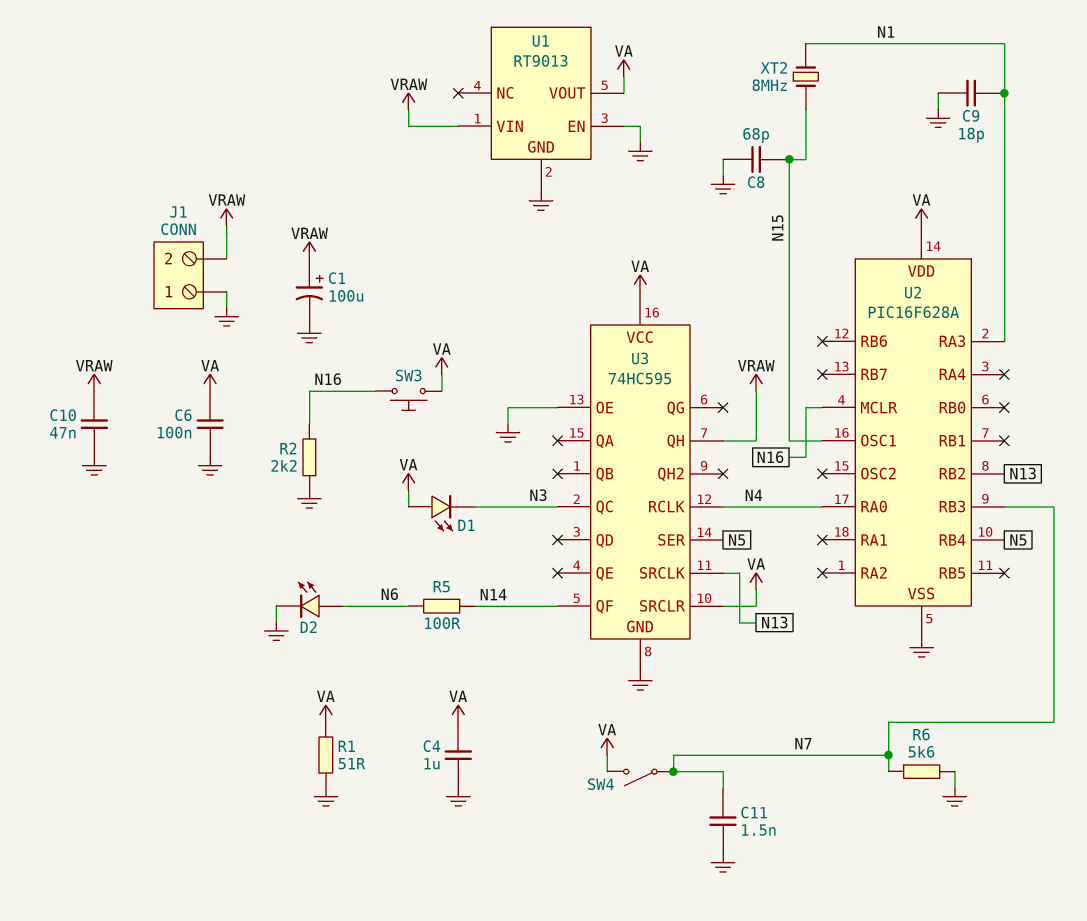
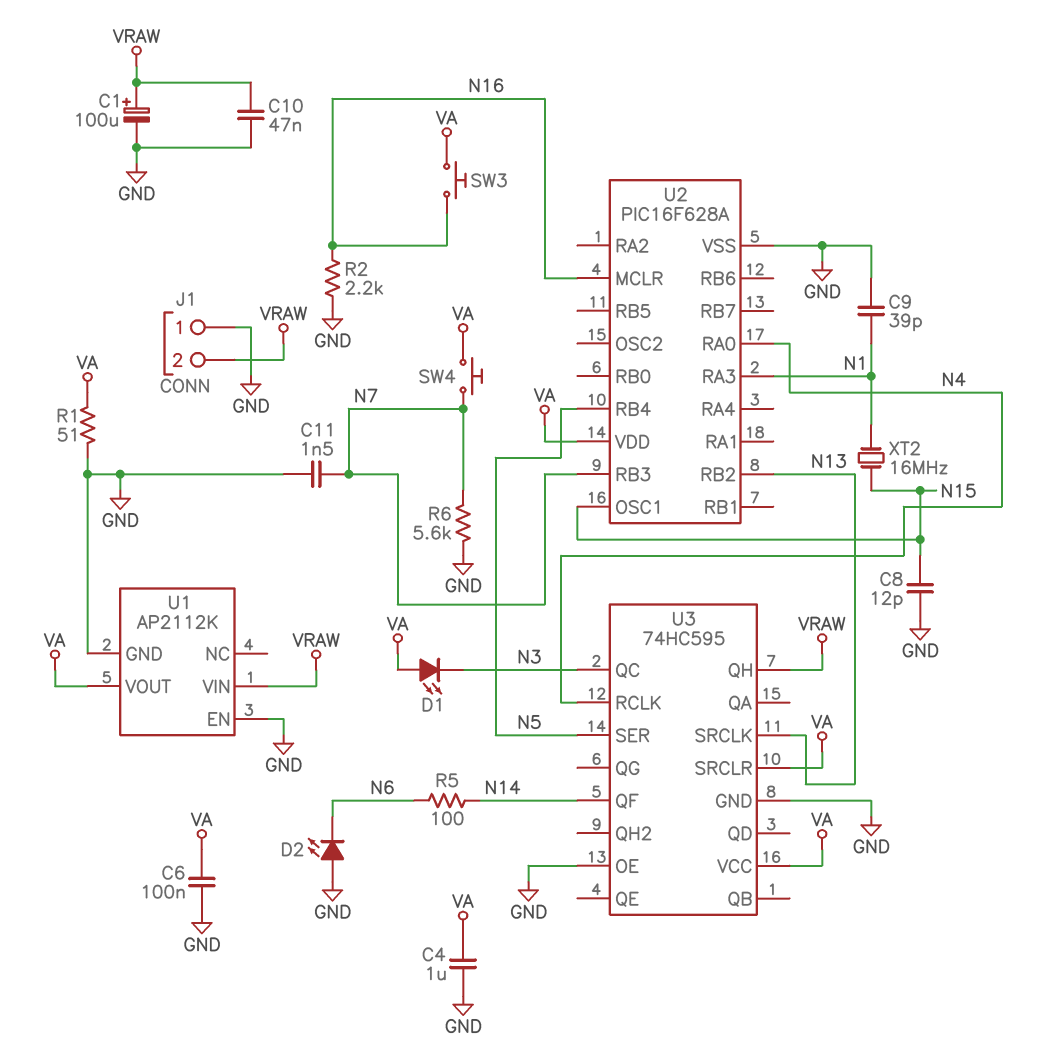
C8: 68pF (GND, N15) -> 12pF (GND, N15)
C9: 18pF (GND, N1) -> 39pF (GND, N1)
D2: LED (A N6, K GND) -> LED (A GND, K N6)
SW4: switch (N7, VA) -> button (N7, VA)
U1: RT9013 -> AP2112K
XT2: 8MHz (N1, N15) -> 16MHz (N1, N15)

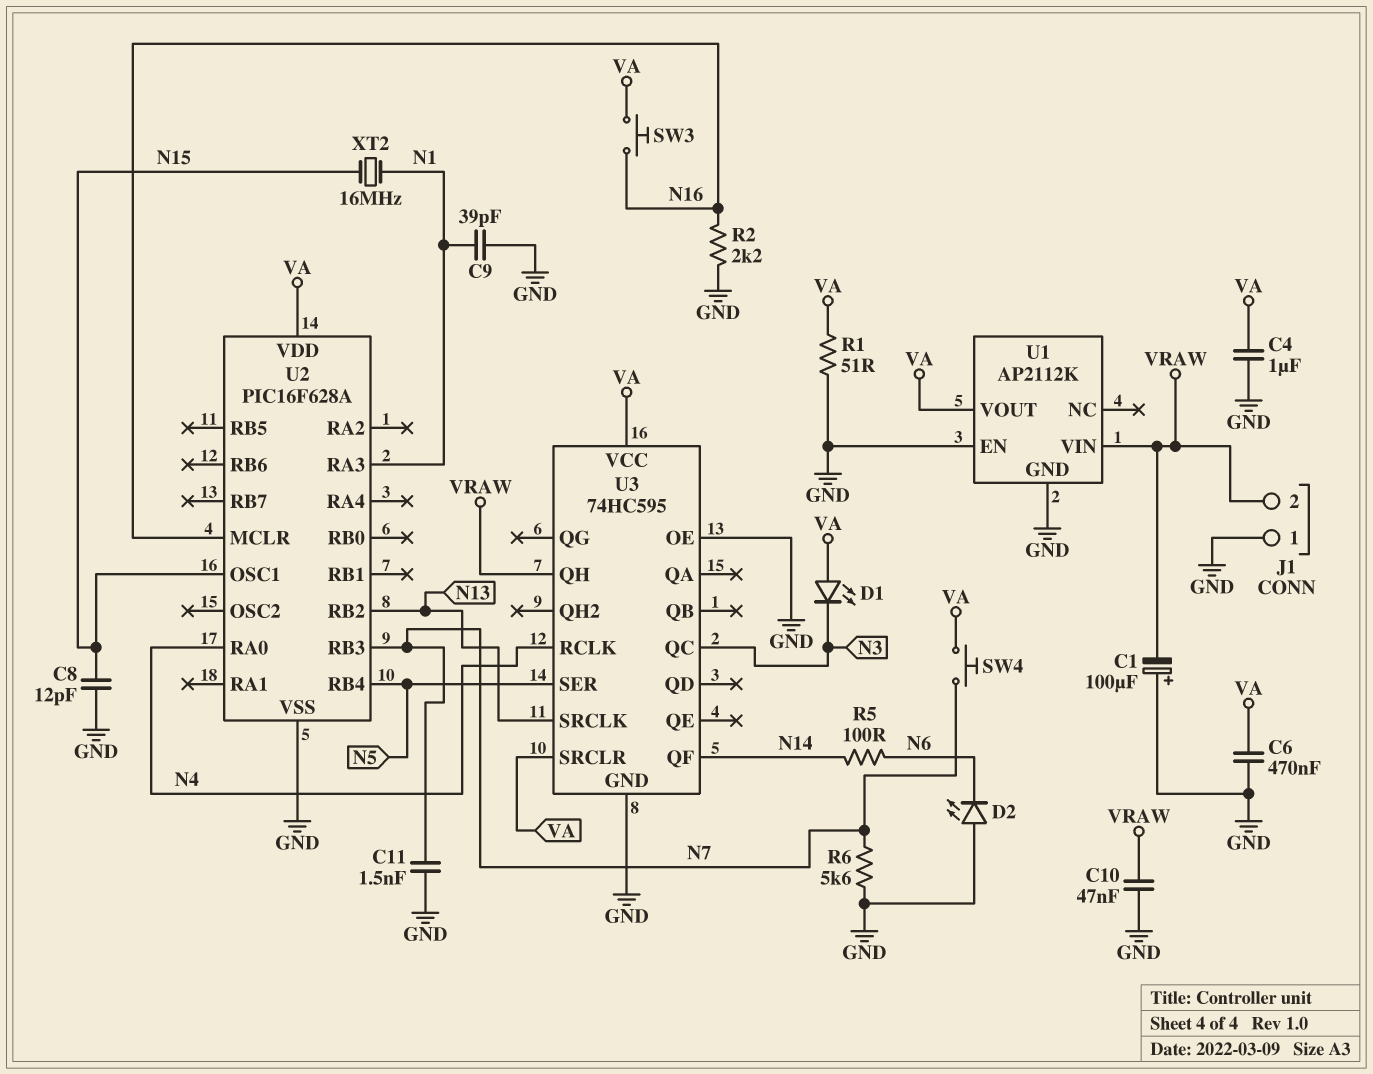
C1: 100uF (plus VRAW, minus GND) -> 100uF (plus GND, minus VRAW)
C6: 100nF (GND, VA) -> 470nF (GND, VA)

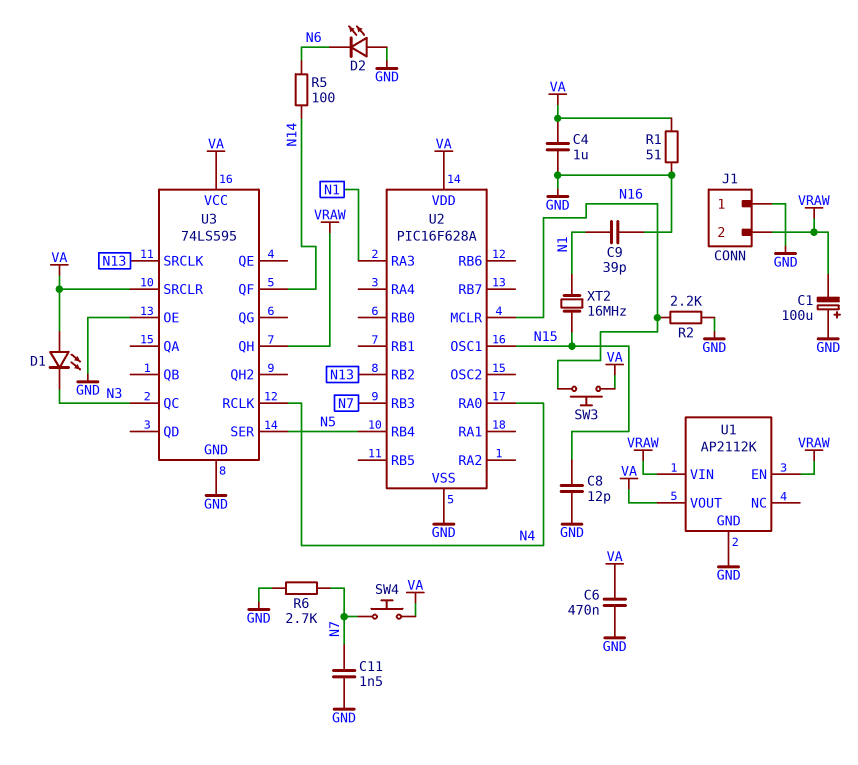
C10: 47nF (GND, VRAW) -> none
R6: 5.6k (GND, N7) -> 2.7k (GND, N7)
U1 pin EN: GND -> VRAW
U3: 74HC595 -> 74LS595

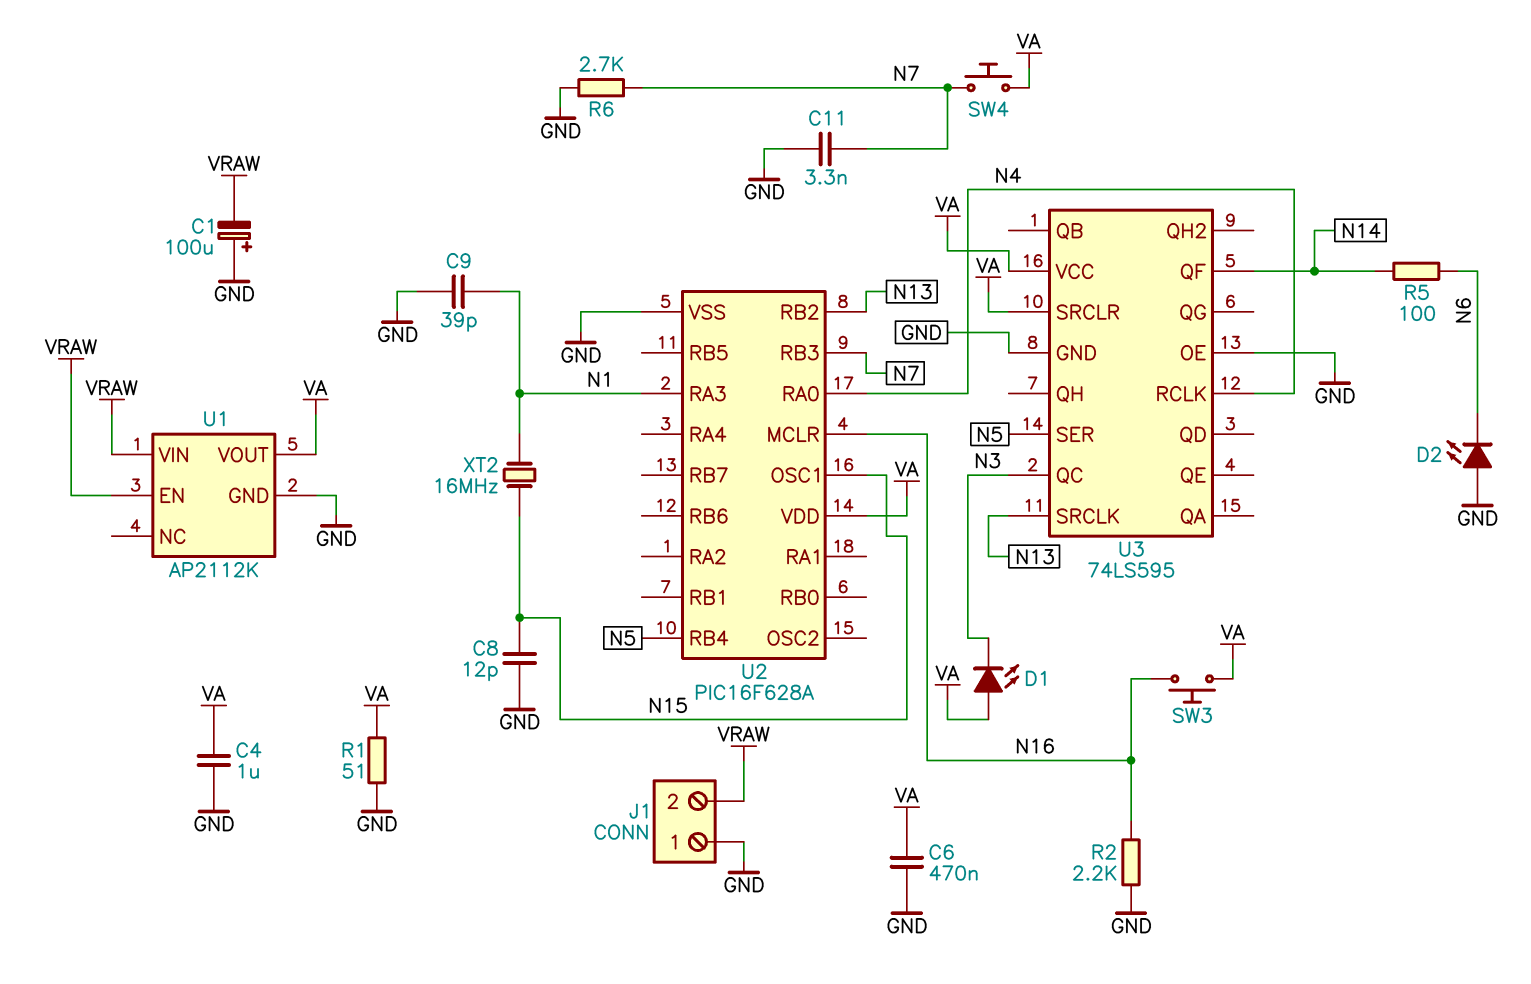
C11: 1.5nF (GND, N7) -> 3.3nF (GND, N7)
U3 pin QH: VRAW -> none

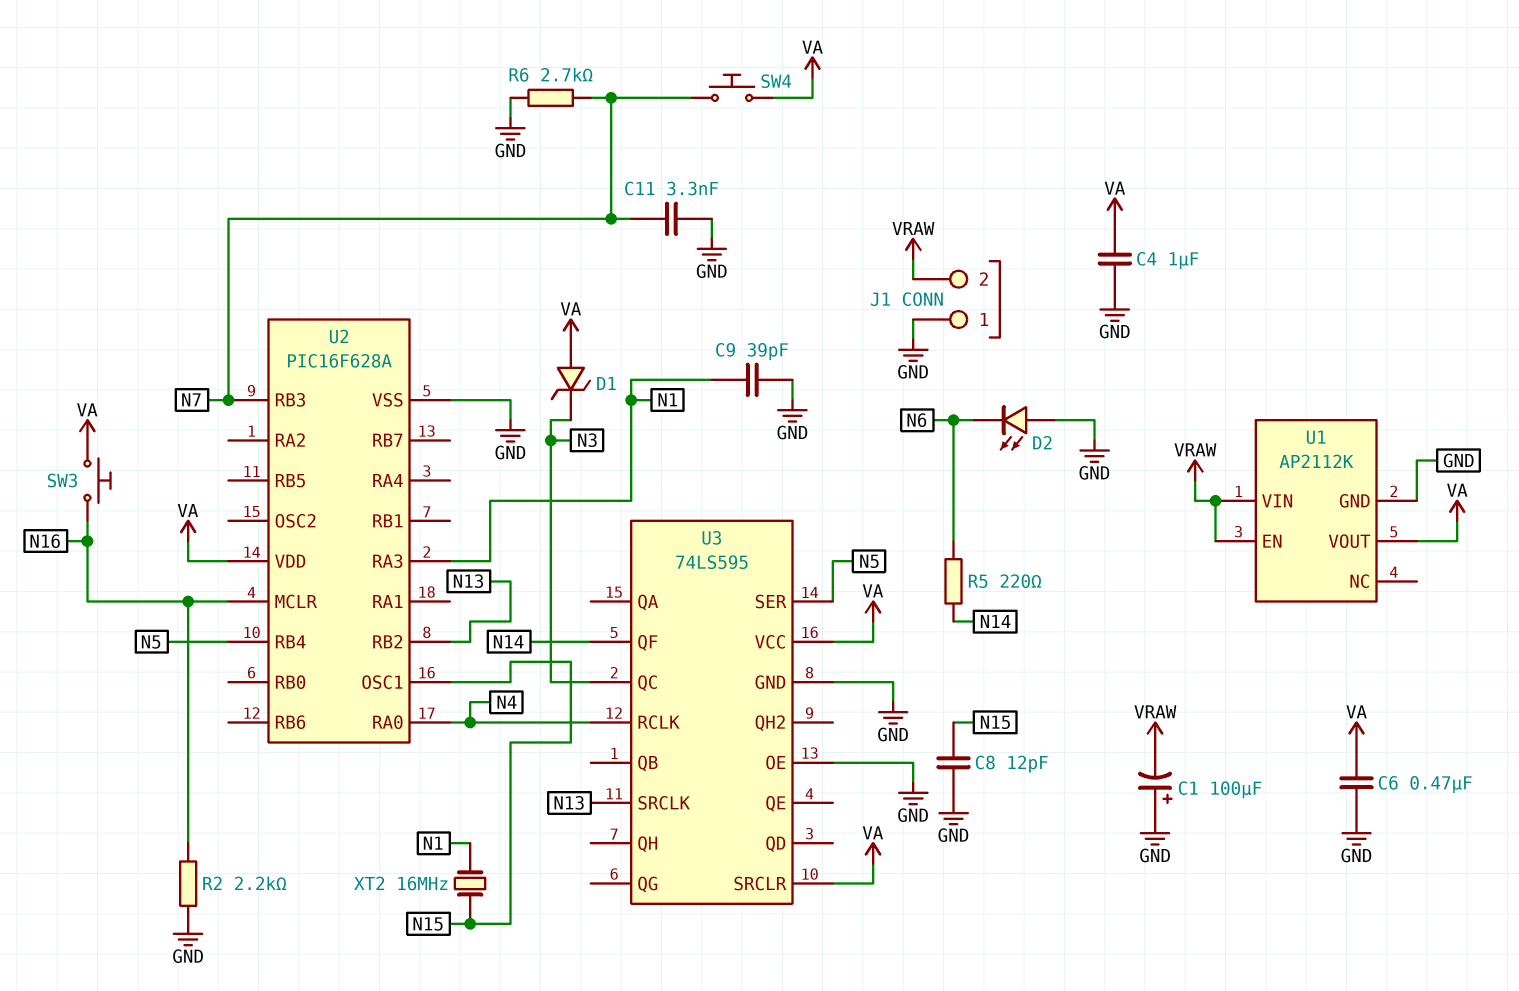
D1: LED (A VA, K N3) -> zener (A VA, K N3)
R1: 51 (GND, VA) -> none
R5: 100 (N6, N14) -> 220 (N6, N14)

